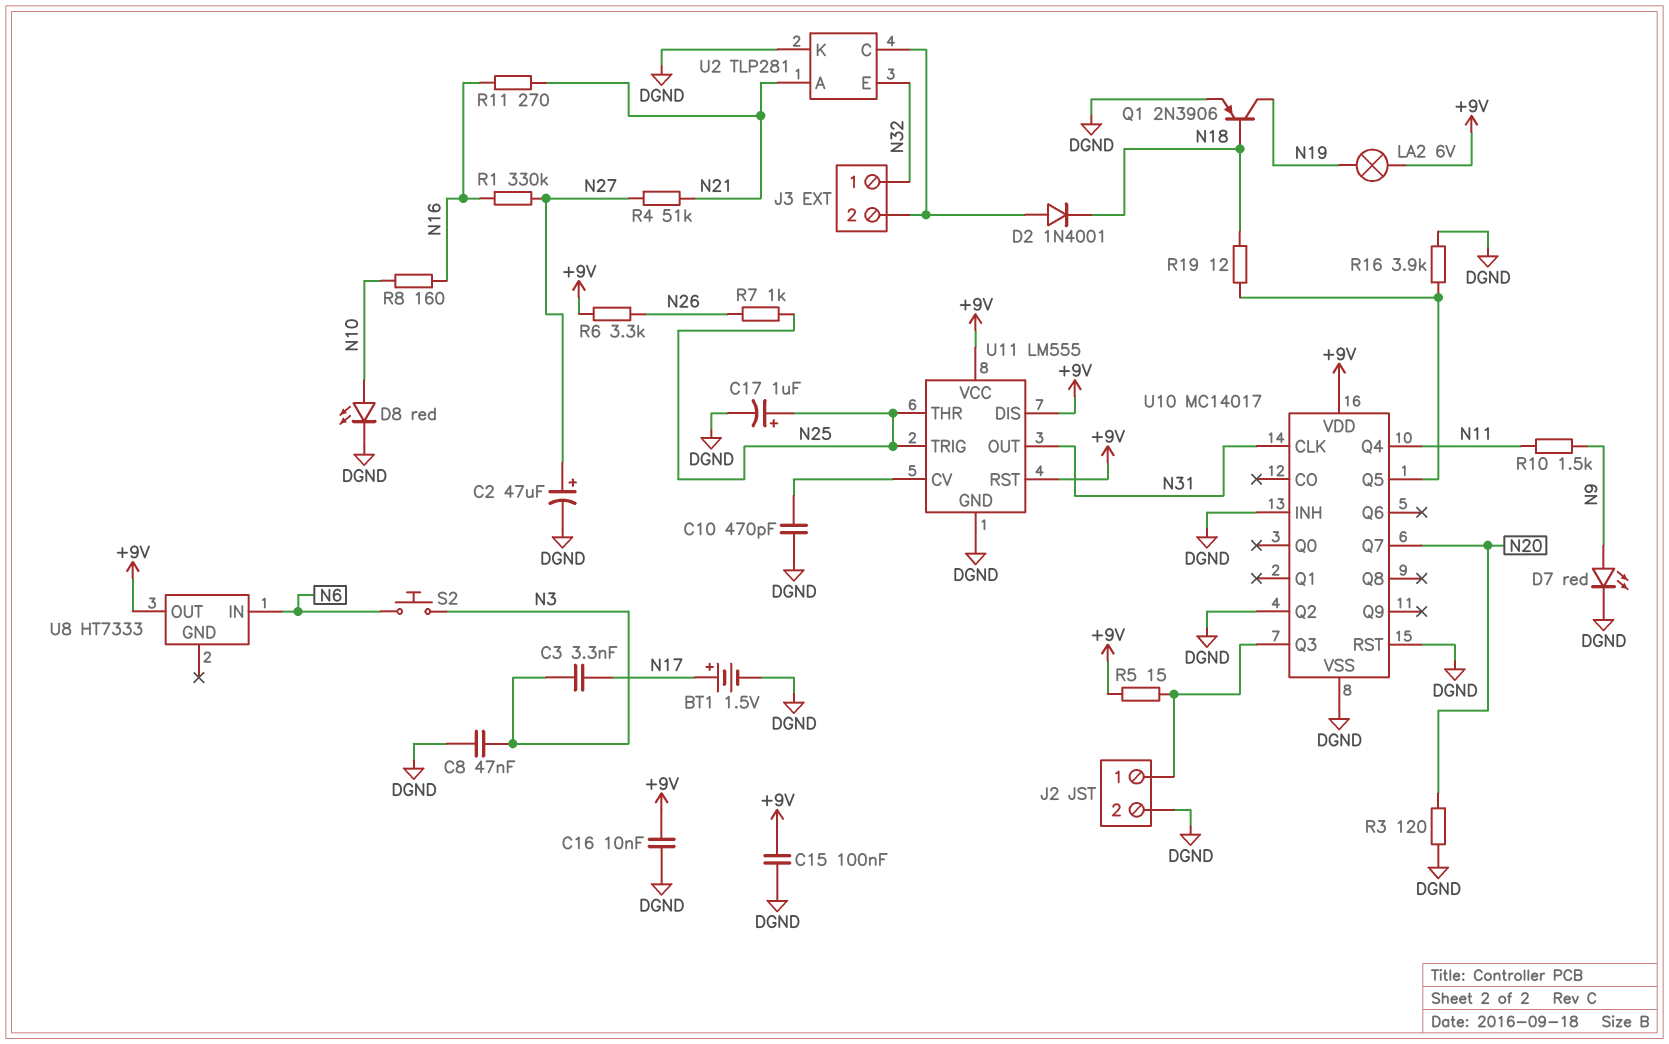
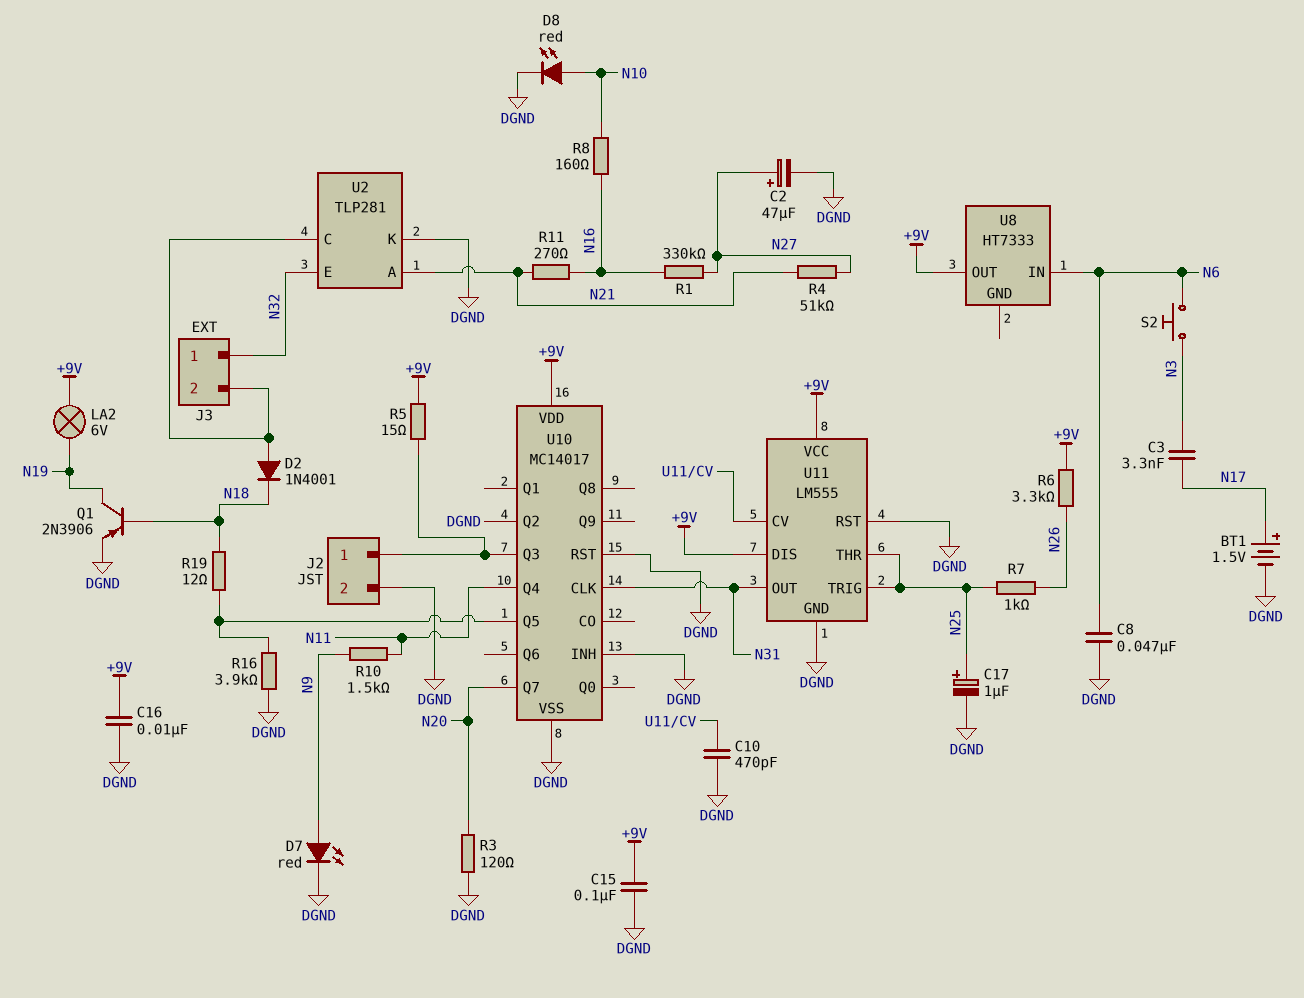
C8: 47nF (DGND, N3) -> 47nF (DGND, N6)
U11 pin RST: +9V -> DGND

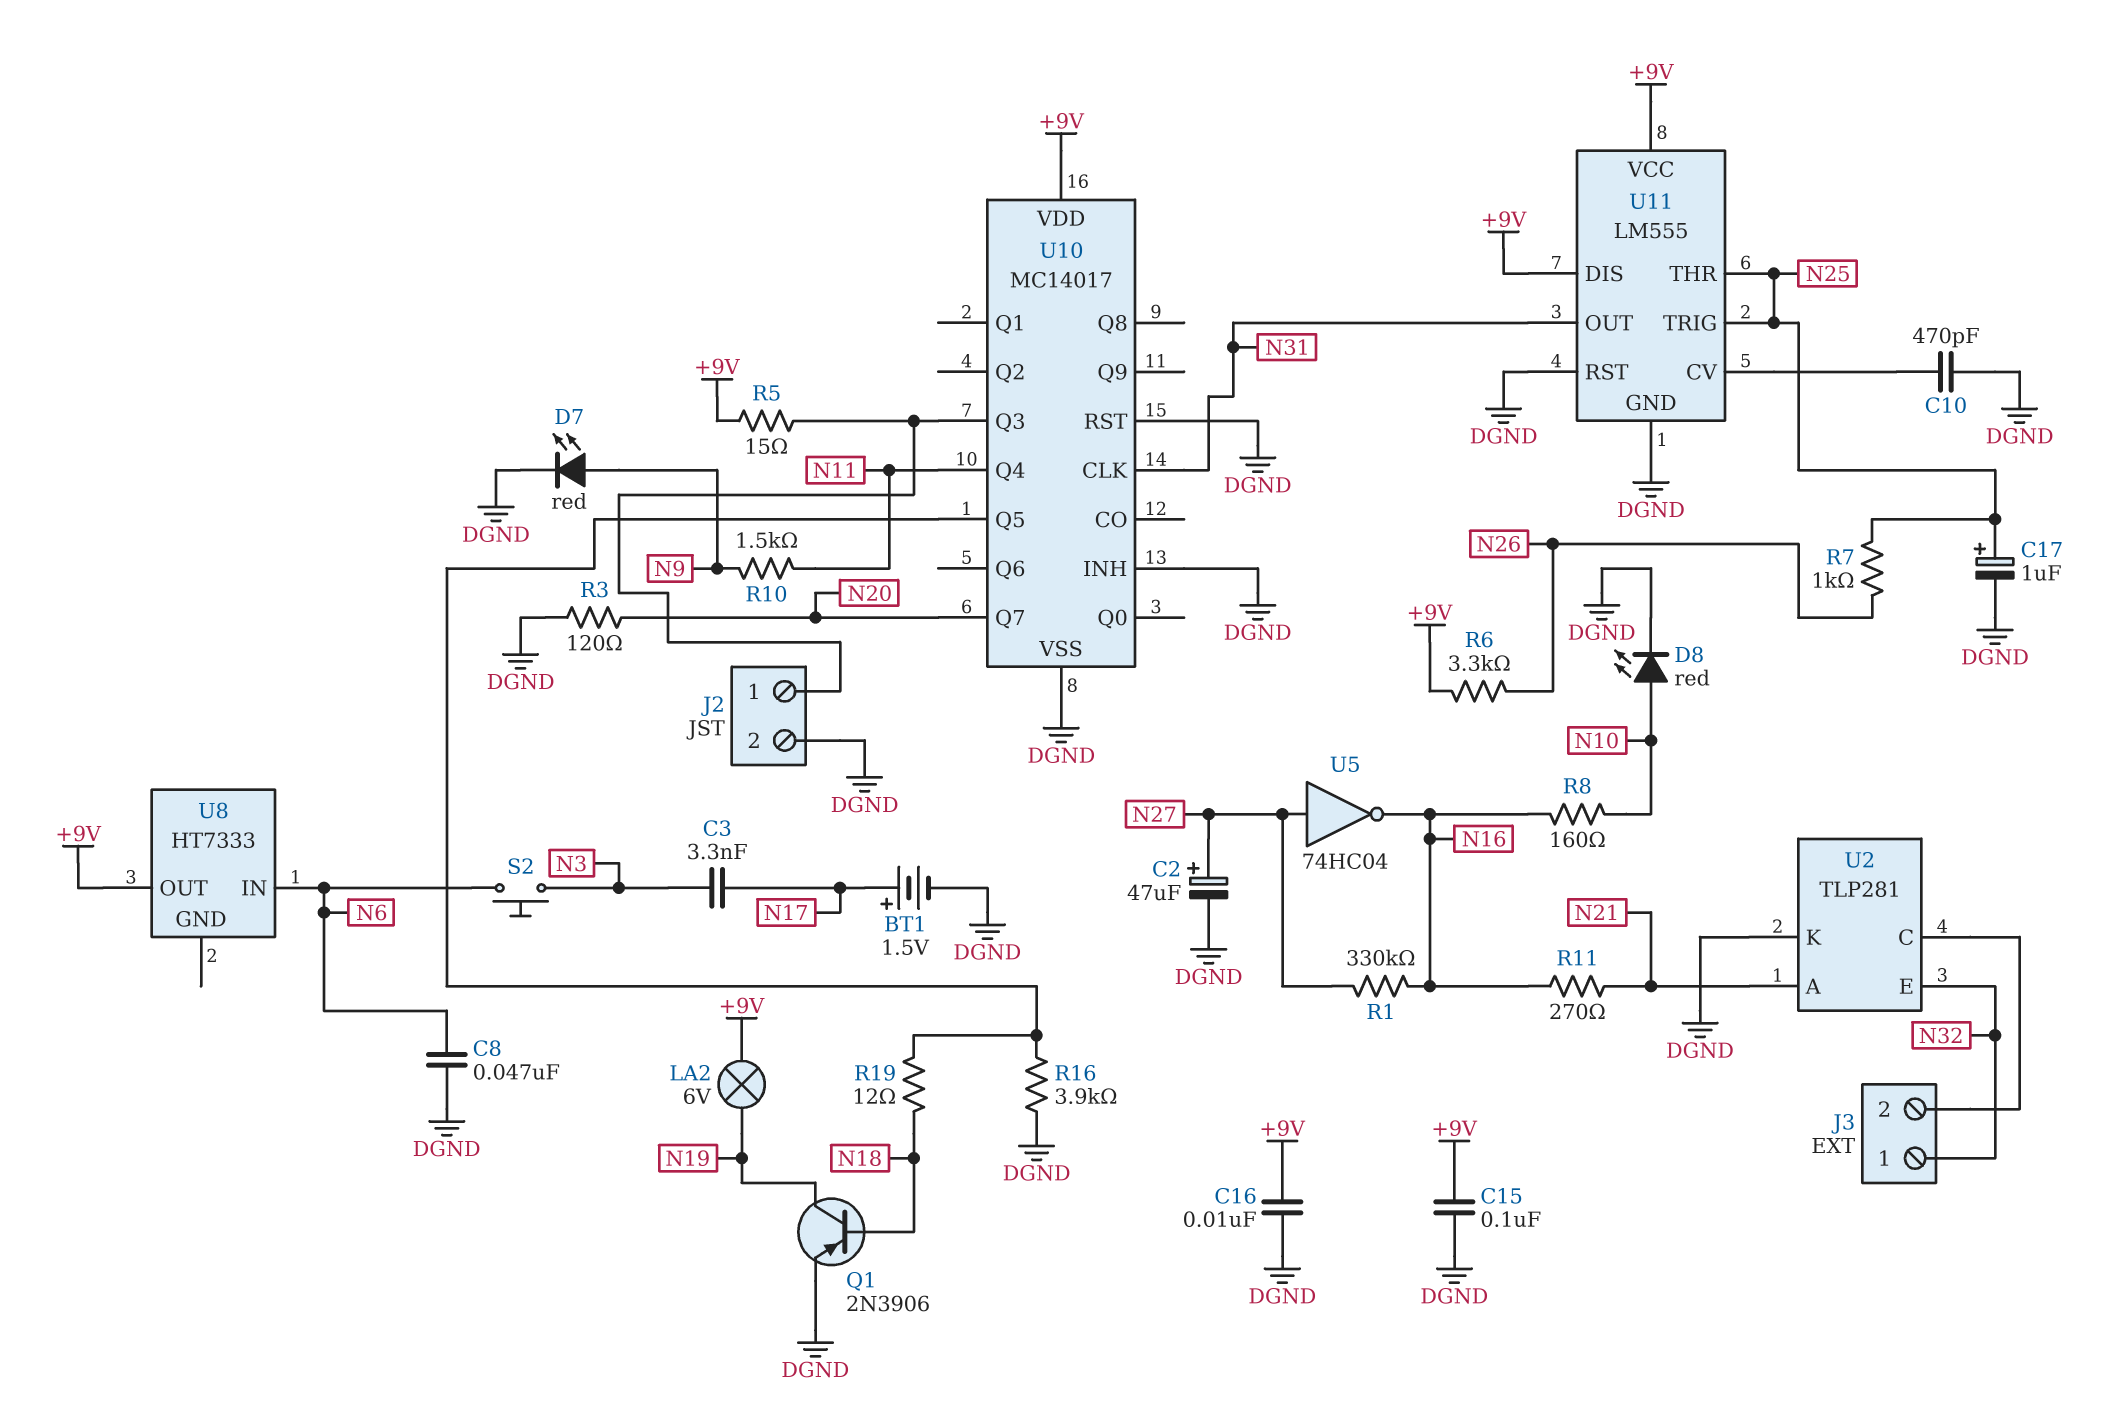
D2: diode 1N4001 (A J3/2, K N18) -> none
R4: 51k (N21, N27) -> none
U5: none -> NOT 74HC04 (in N27, out N16)
U10 pin Q2: DGND -> none

